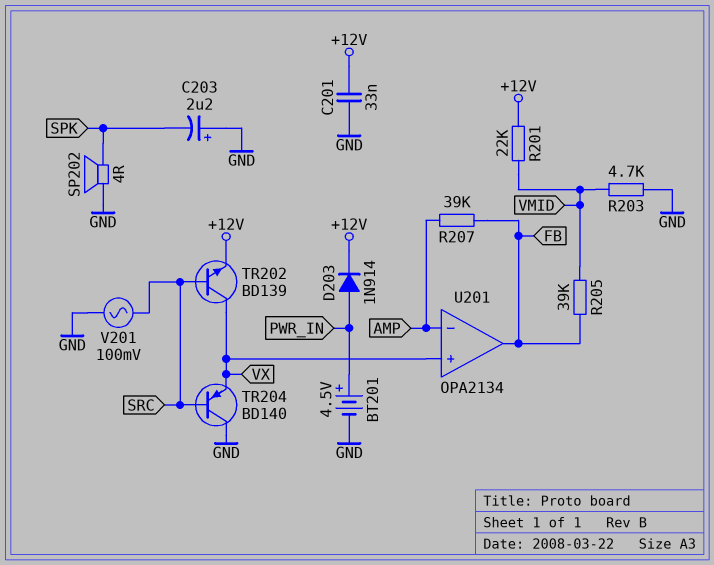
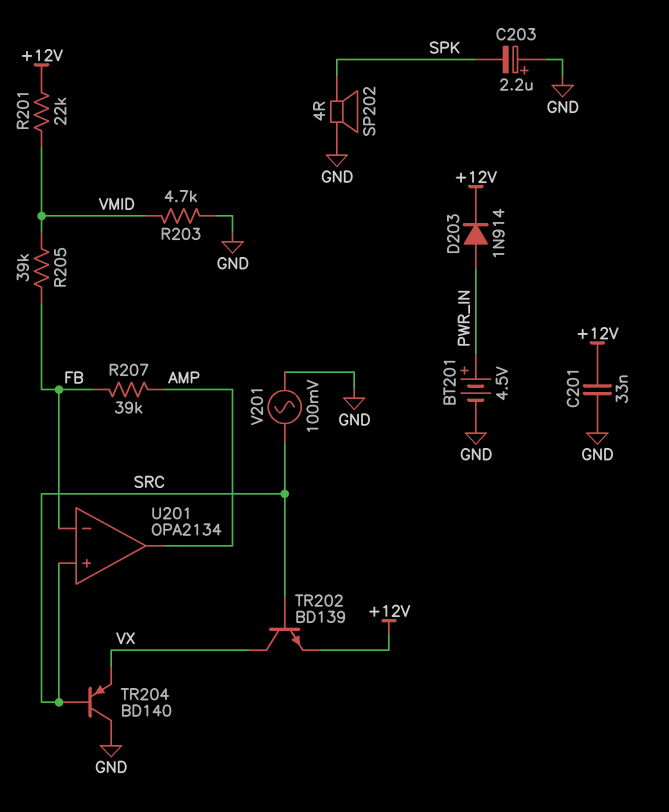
U201 pin in+: VX -> SRC
U201 pin in-: AMP -> FB
U201 pin out: FB -> AMP

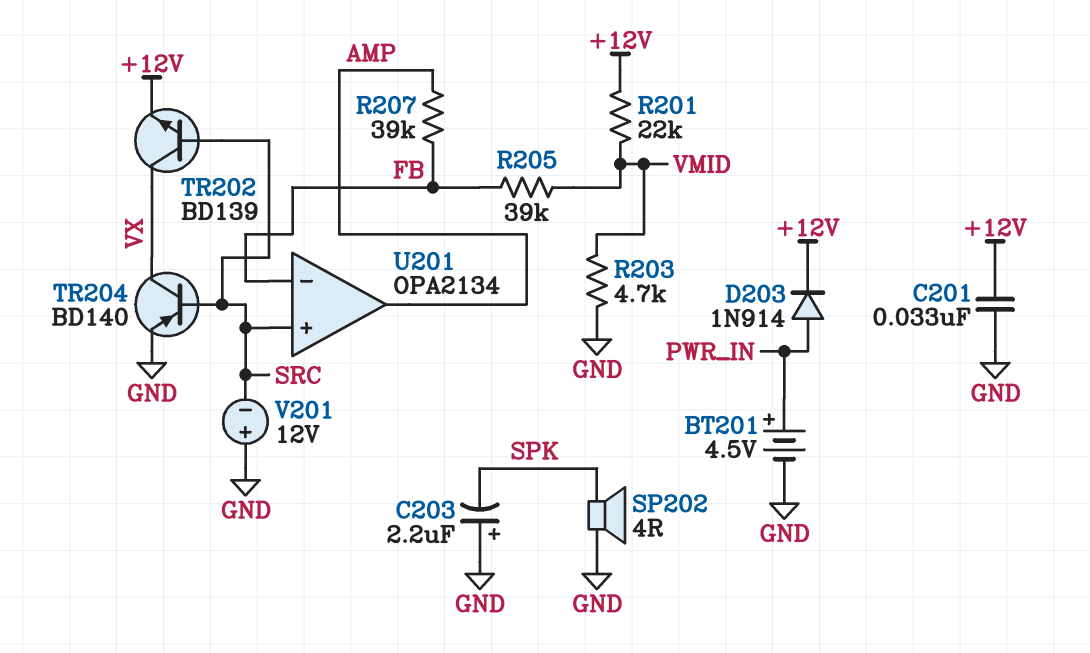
TR204: PNP BD140 (B SRC, C GND, E VX) -> PNP BD140 (B SRC, C VX, E GND)
V201: AC 100mV (GND, SRC) -> 12V (plus GND, minus SRC)

